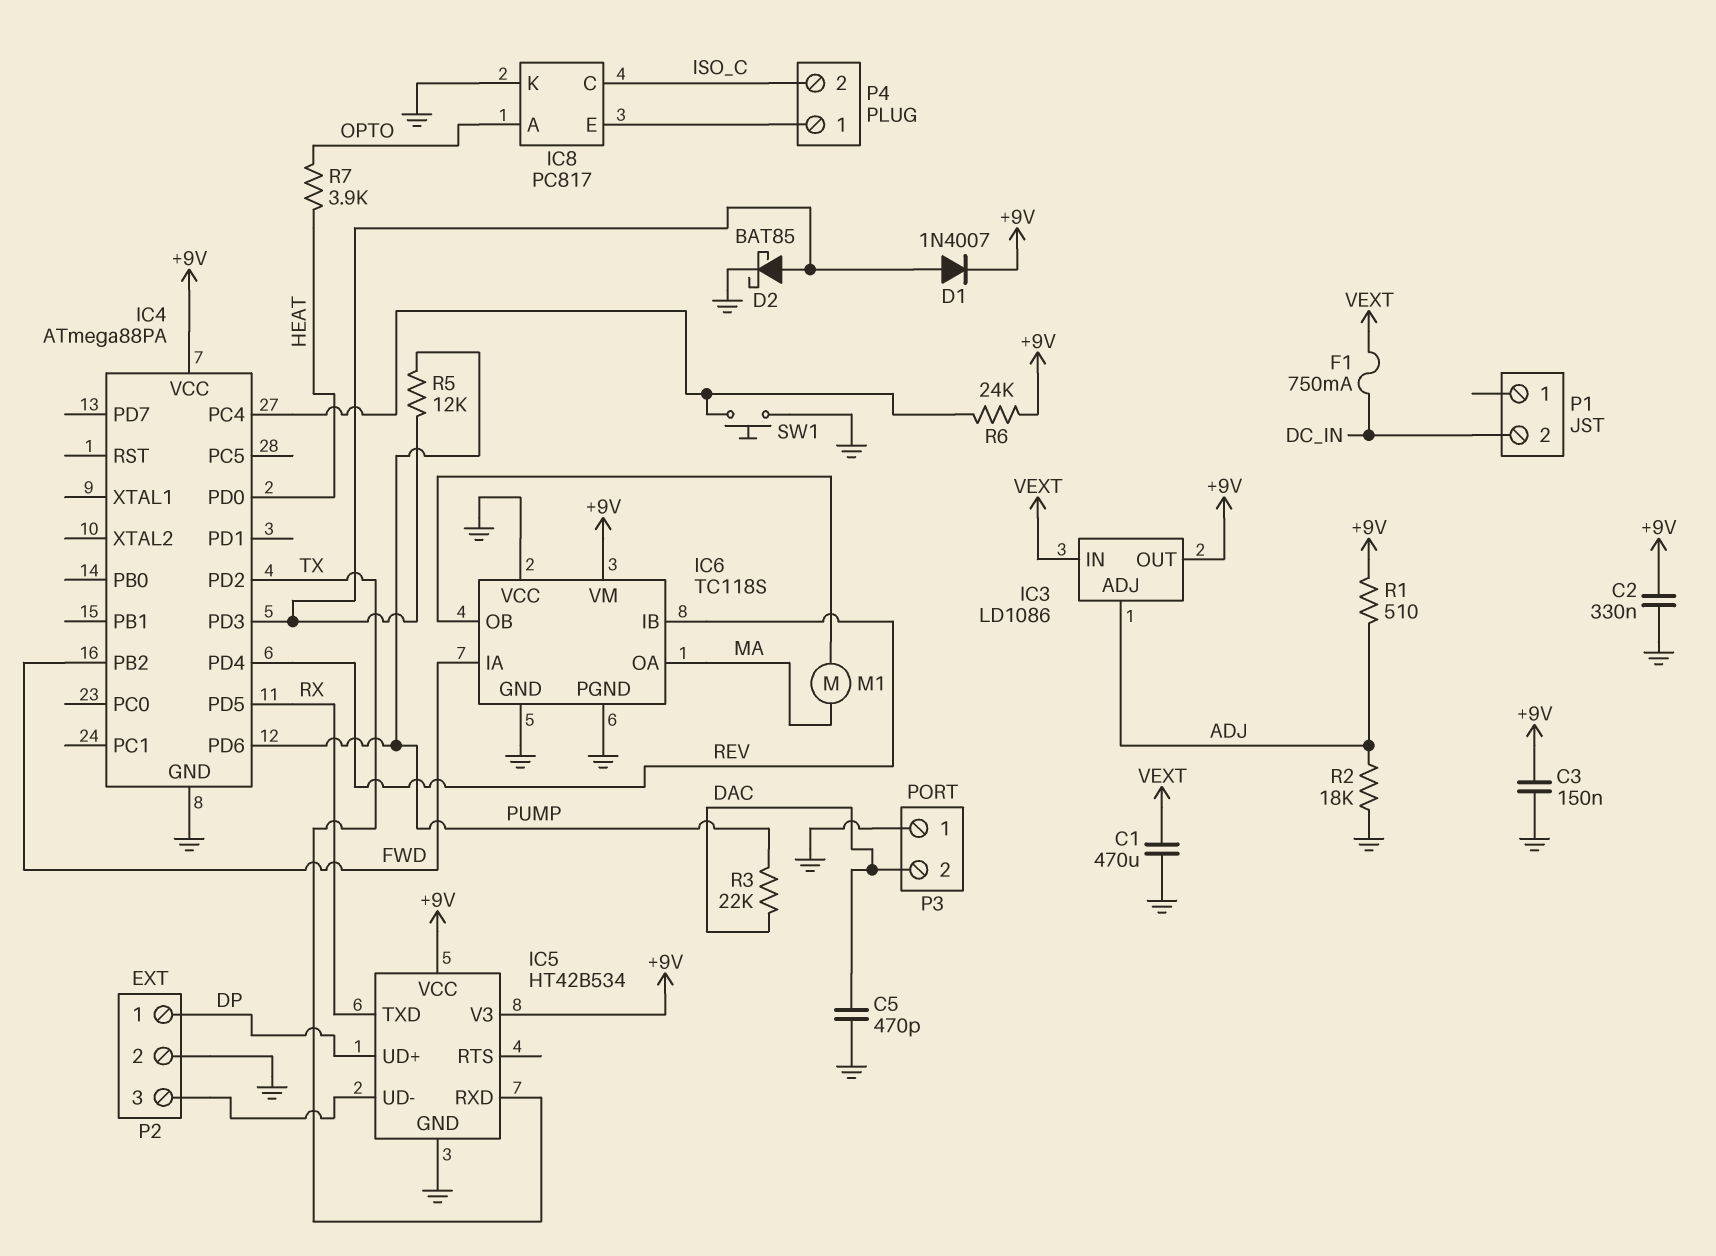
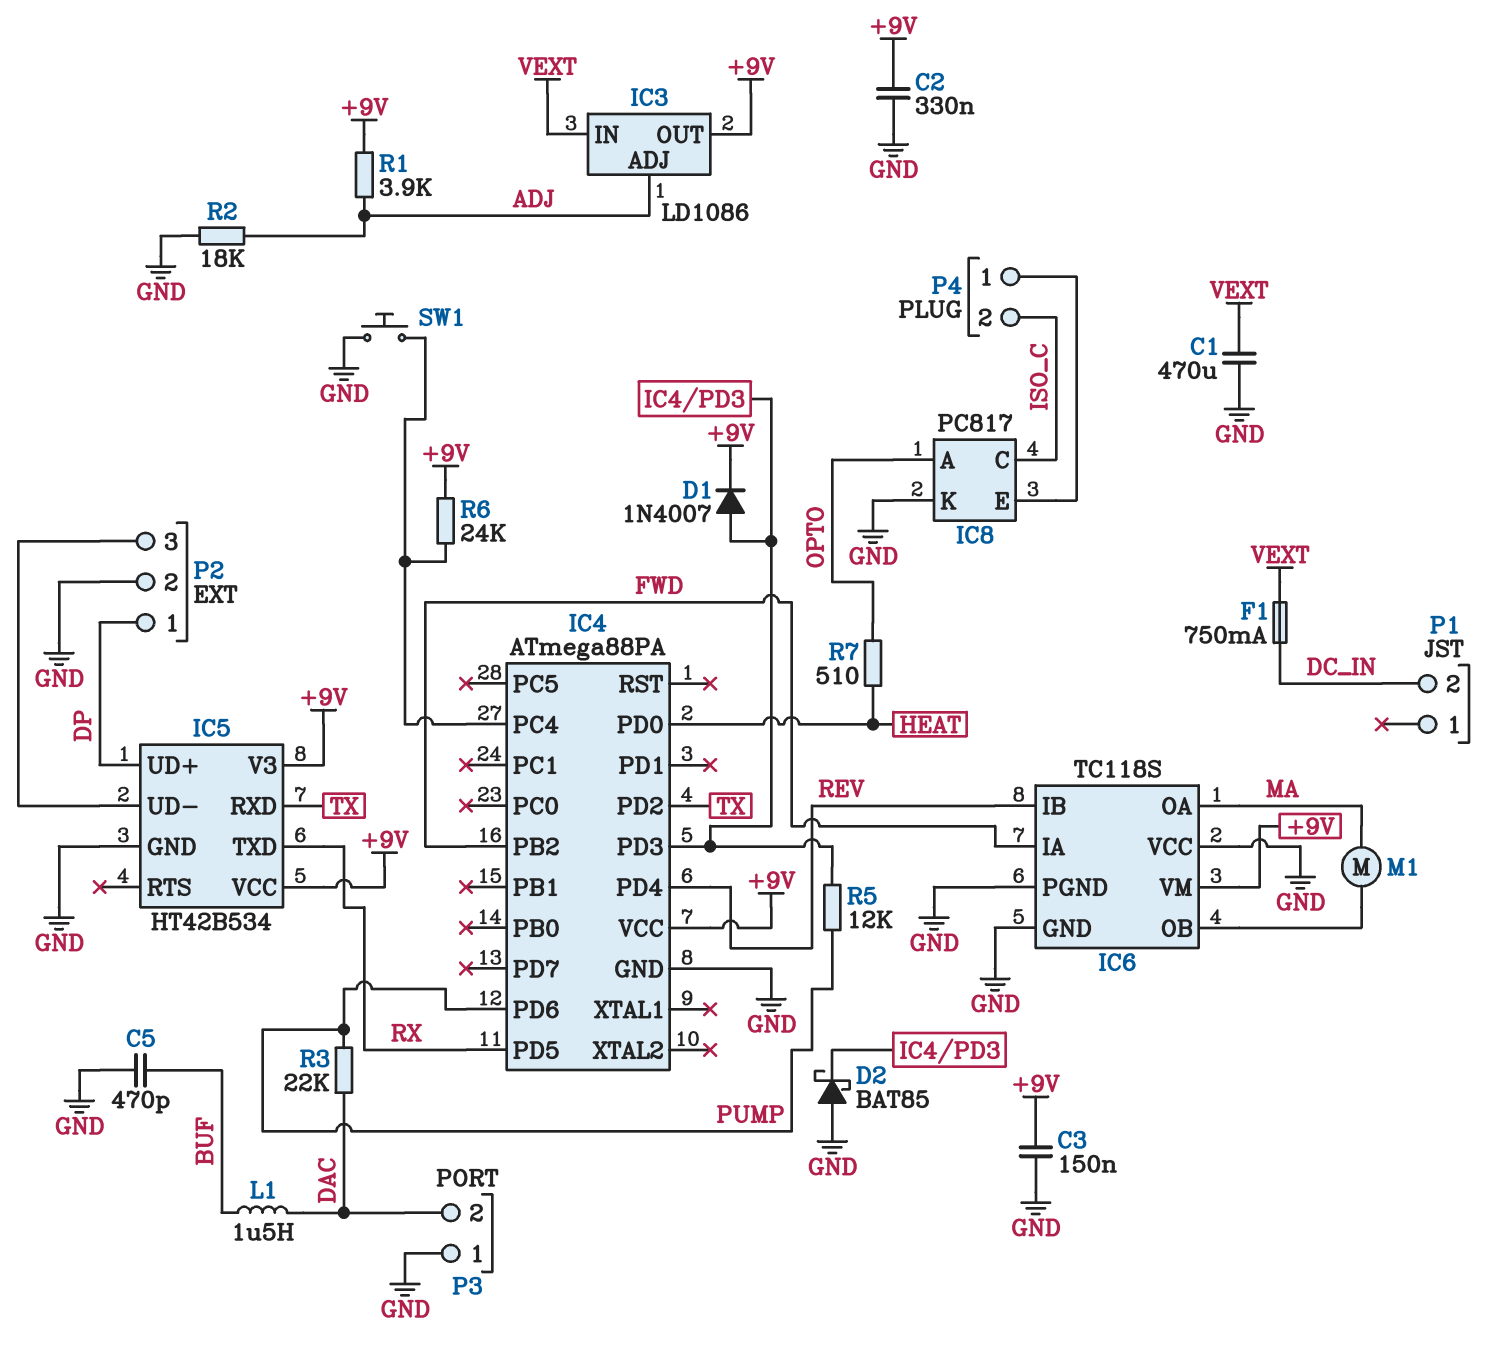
C5: 470pF (DAC, GND) -> 470pF (BUF, GND)
D2: schottky BAT85 (A IC4/PD3, K GND) -> schottky BAT85 (A GND, K IC4/PD3)
L1: none -> 1.5uH (BUF, DAC)
R1: 510 (+9V, ADJ) -> 3.9k (+9V, ADJ)
R7: 3.9k (HEAT, OPTO) -> 510 (HEAT, OPTO)

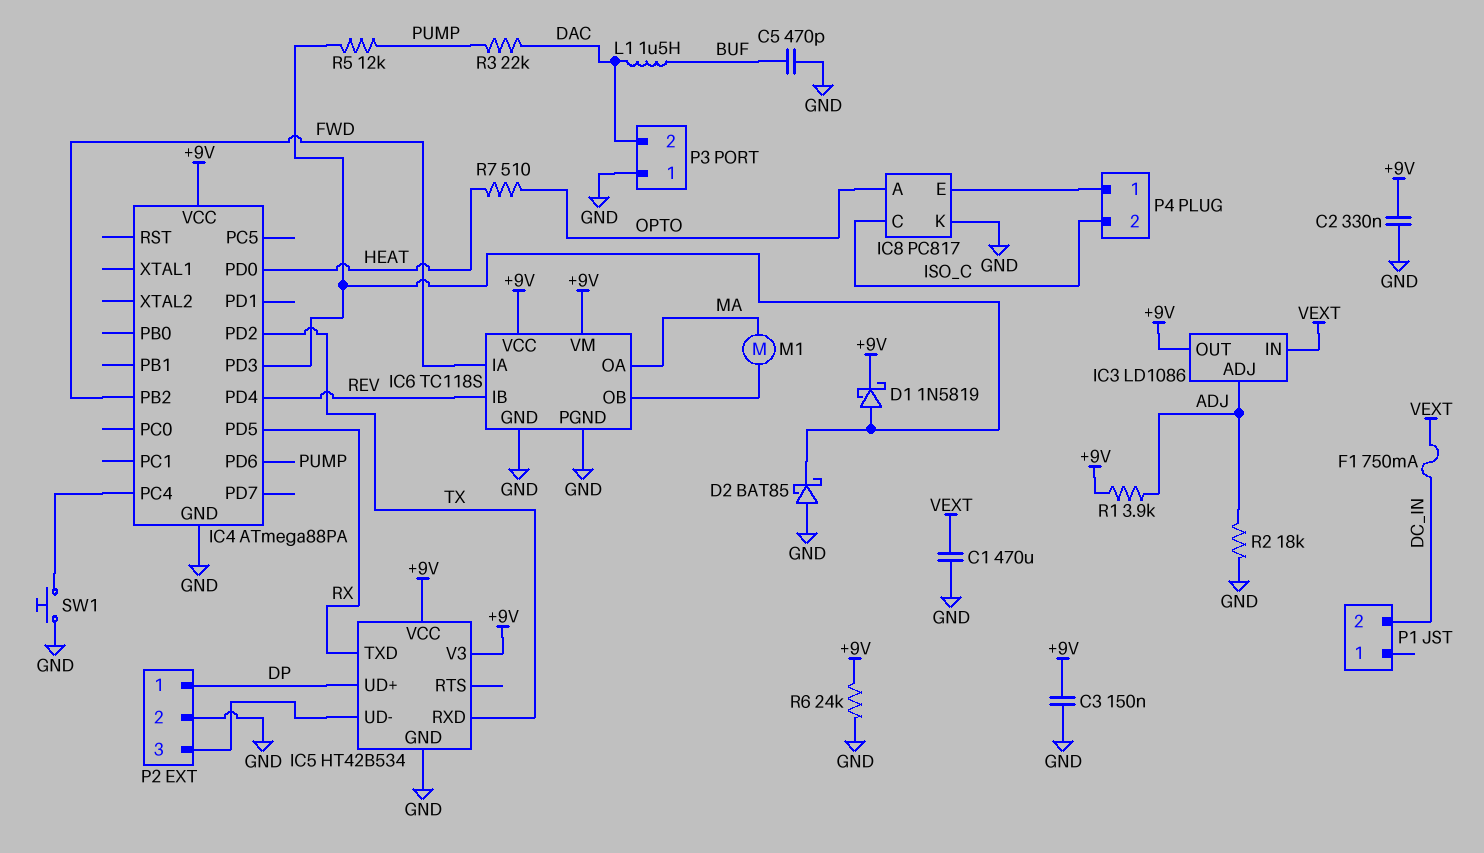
D1: diode 1N4007 (A IC4/PD3, K +9V) -> schottky 1N5819 (A IC4/PD3, K +9V)
IC6 pin VCC: GND -> +9V
R6: 24k (+9V, IC4/PC4) -> 24k (+9V, GND)

